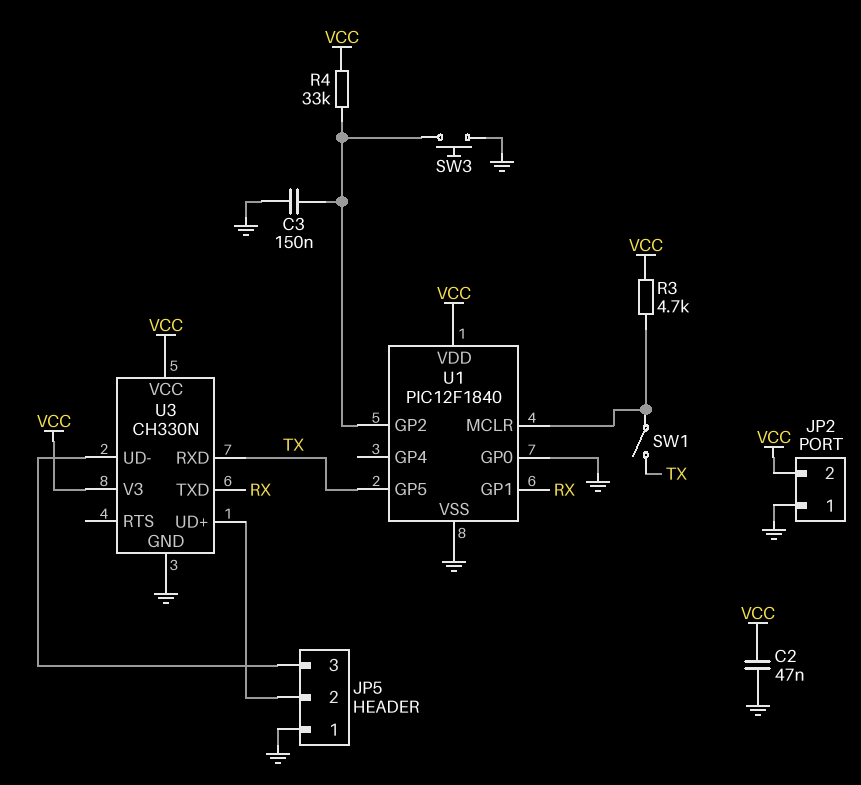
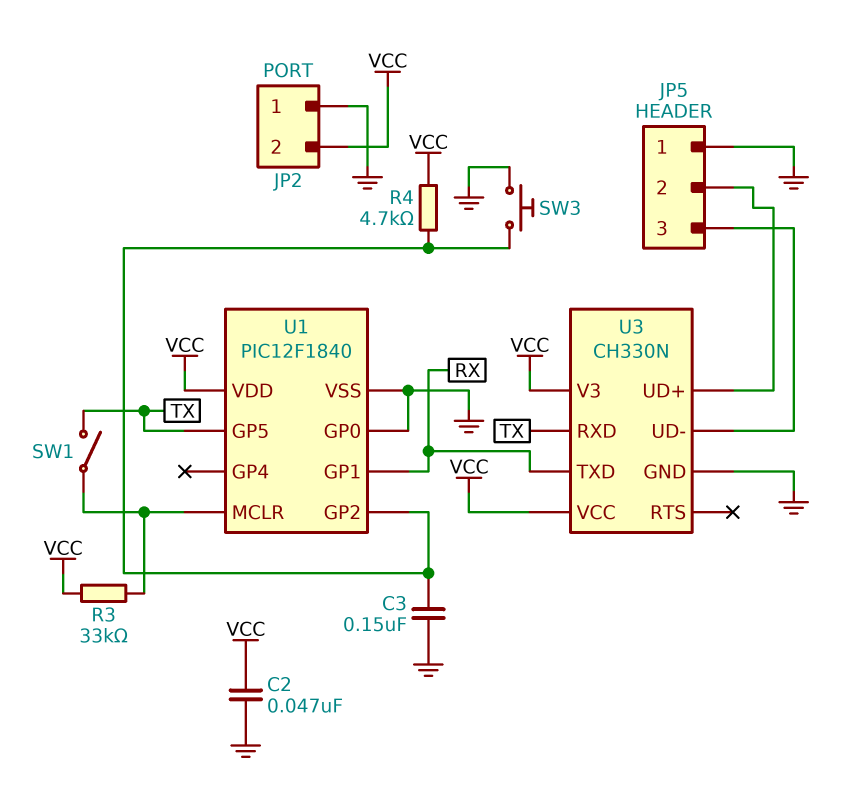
R3: 4.7k (U1/MCLR, VCC) -> 33k (U1/MCLR, VCC)
R4: 33k (U1/GP2, VCC) -> 4.7k (U1/GP2, VCC)

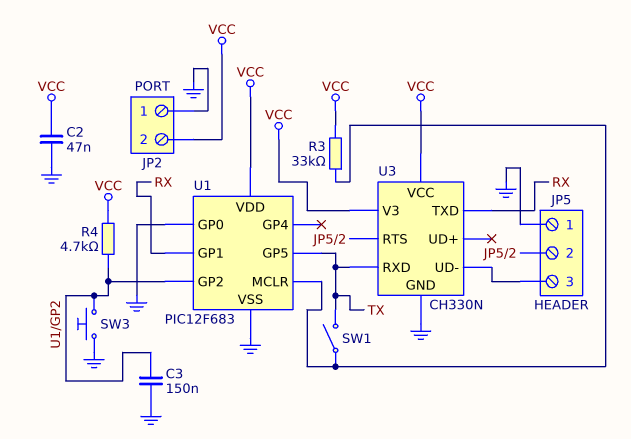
U1: PIC12F1840 -> PIC12F683
U3 pin RTS: none -> JP5/2
U3 pin UD+: JP5/2 -> none

